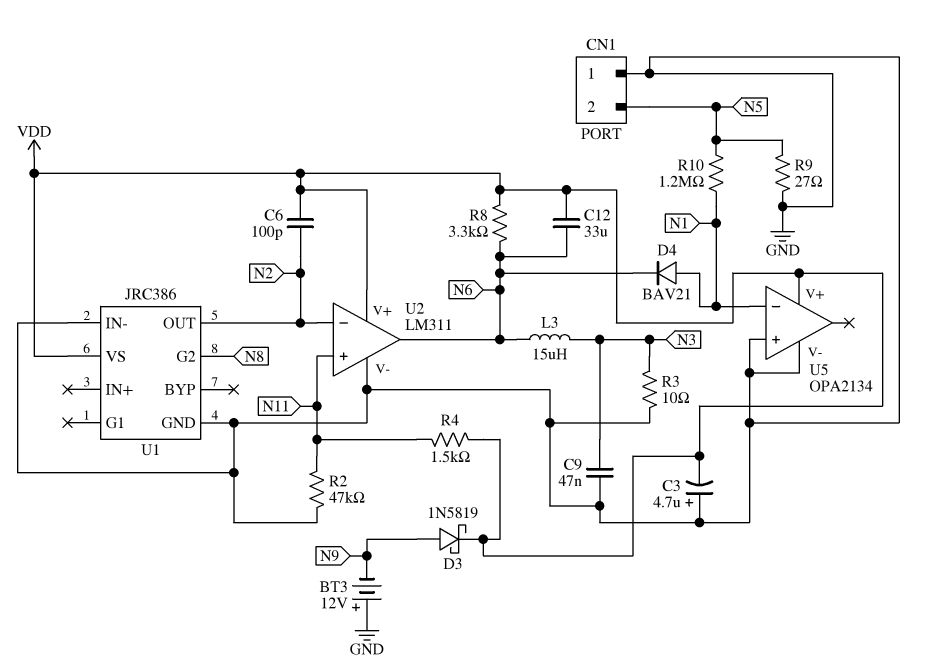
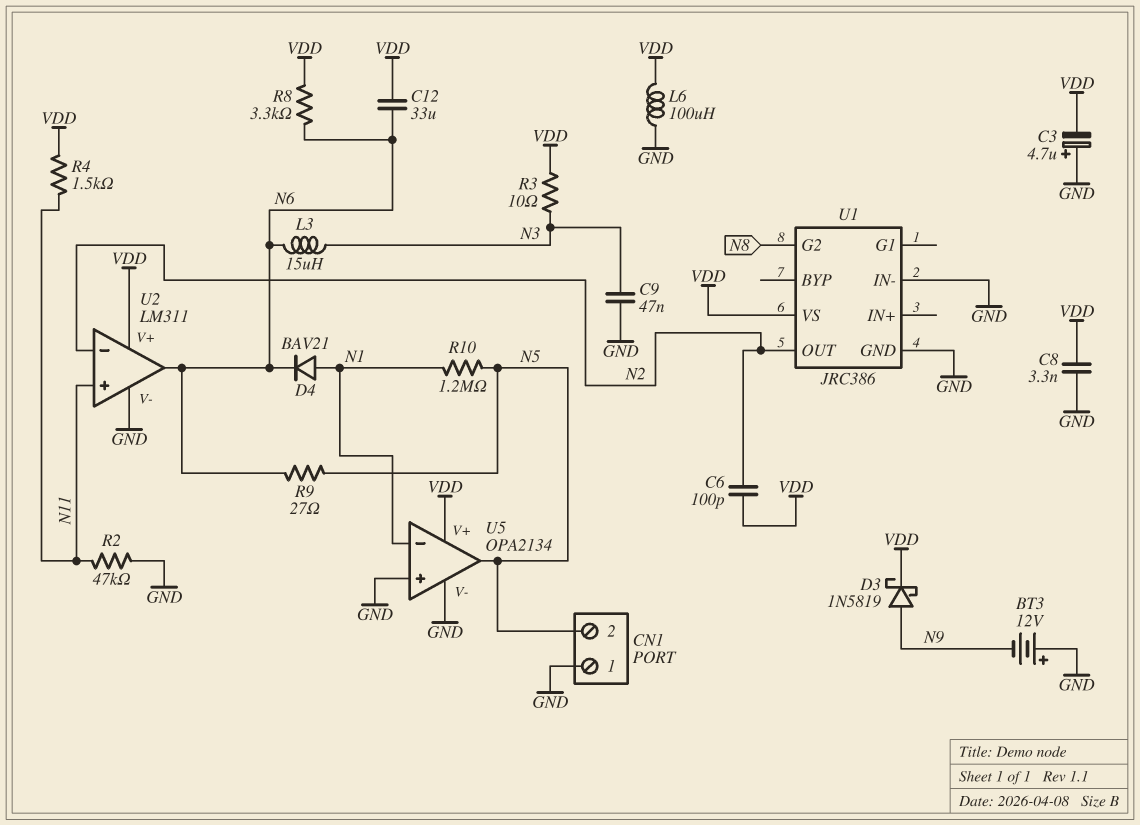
C8: none -> 3.3nF (GND, VDD)
L6: none -> 100uH (GND, VDD)
R3: 10 (GND, N3) -> 10 (N3, VDD)
R9: 27 (GND, N5) -> 27 (N5, N6)
U5 pin out: none -> N5

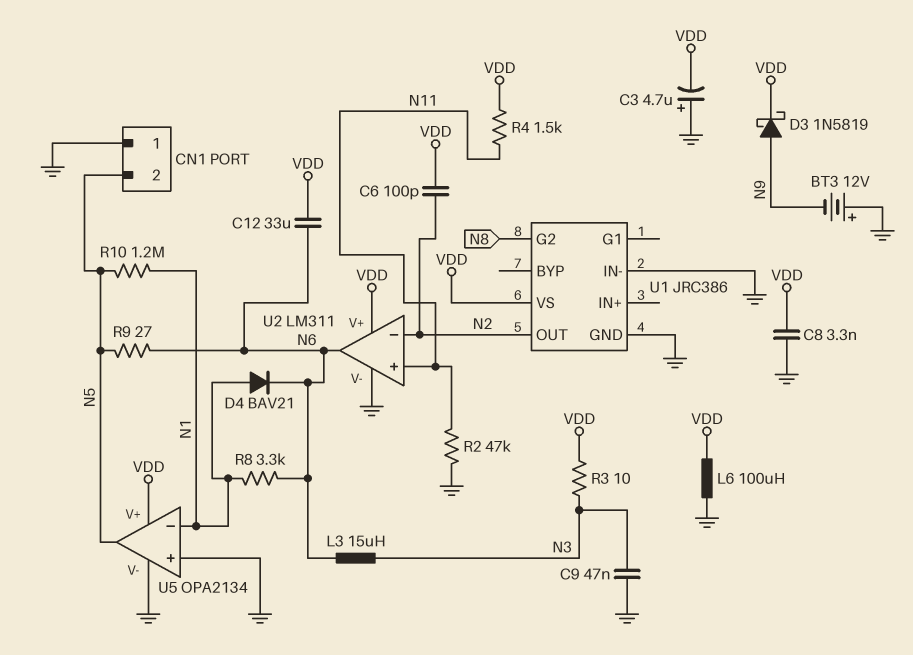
R8: 3.3k (N6, VDD) -> 3.3k (N1, N6)

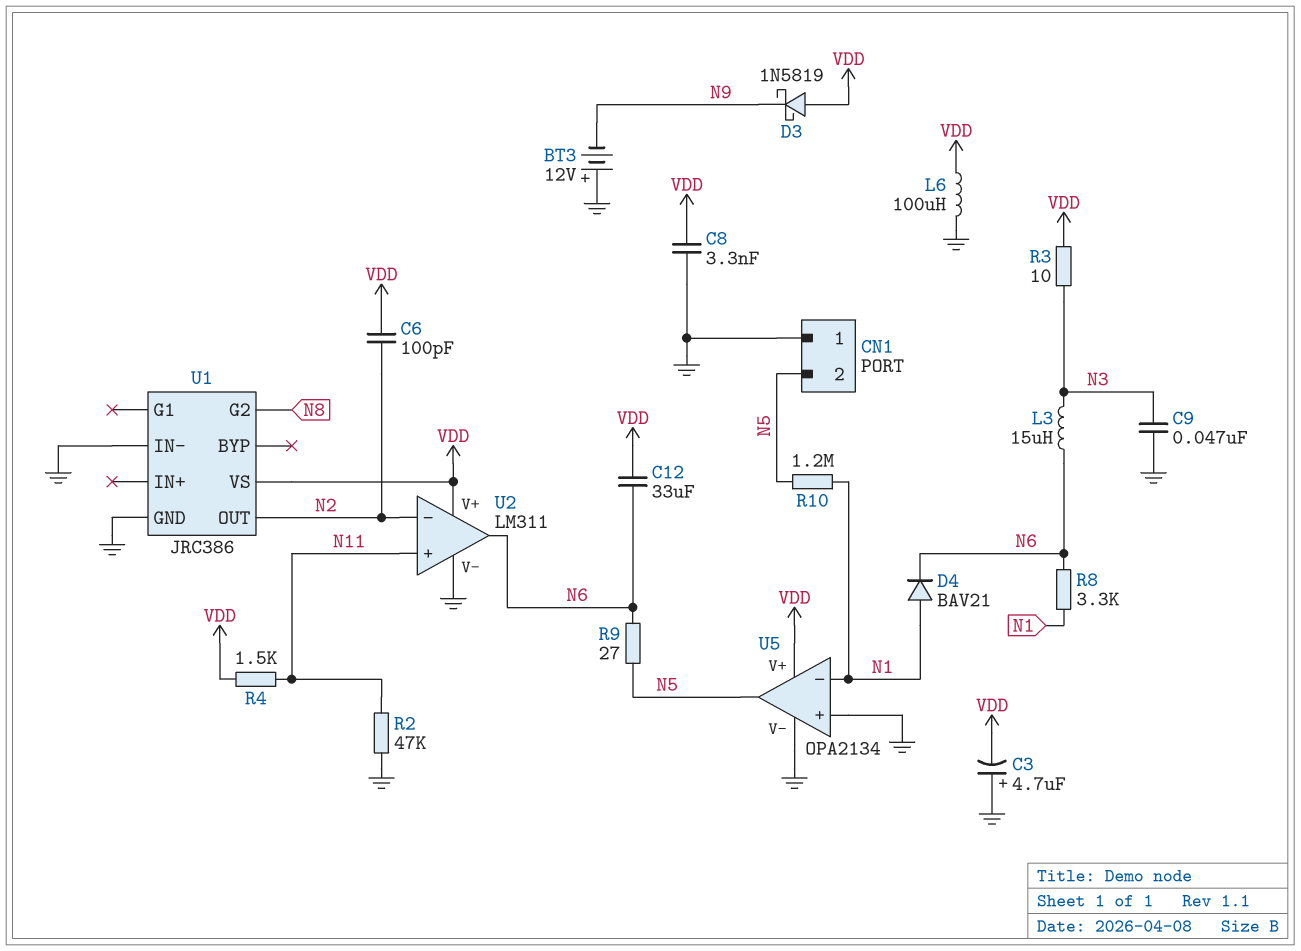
D3: schottky 1N5819 (A N9, K VDD) -> schottky 1N5819 (A VDD, K N9)

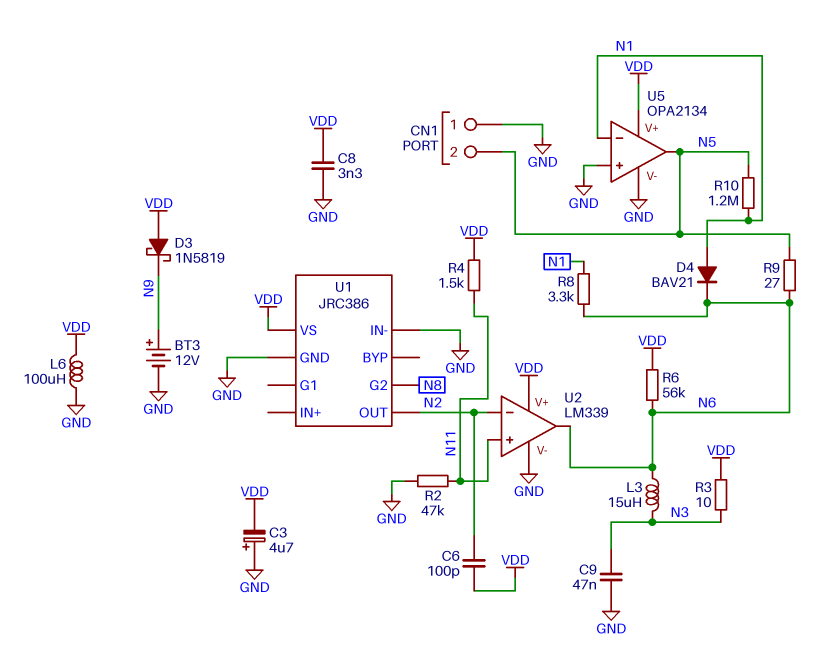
BT3: 12V (plus GND, minus N9) -> 12V (plus N9, minus GND)
C12: 33uF (N6, VDD) -> none
R6: none -> 56k (N6, VDD)
U2: LM311 -> LM339

